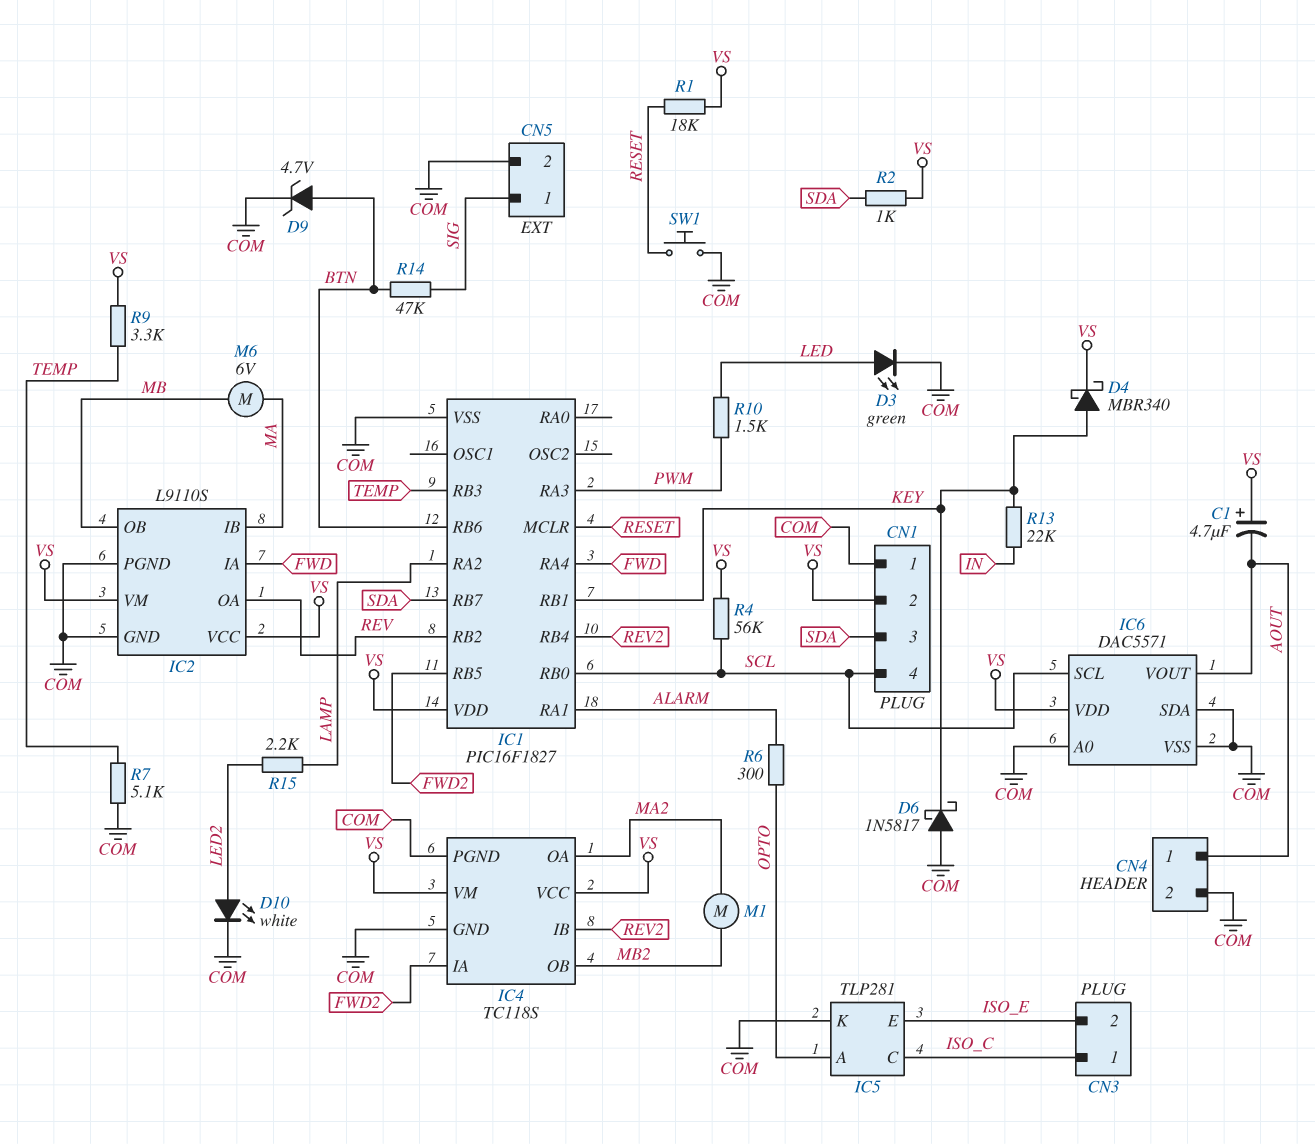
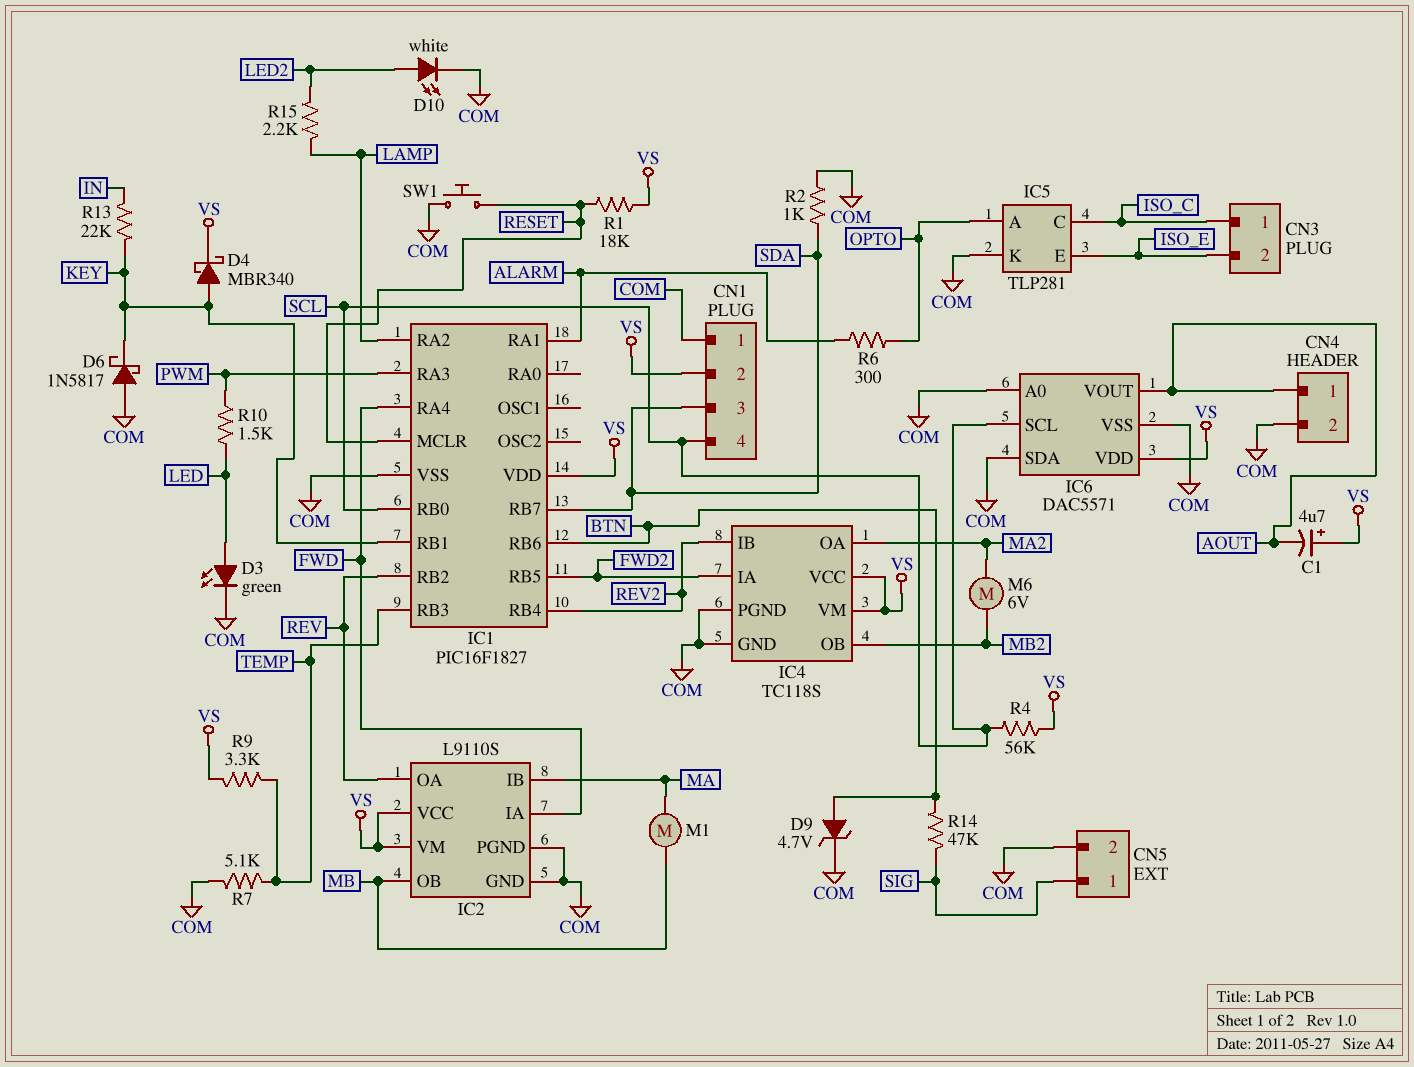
M1: motor (MA2, MB2) -> motor (MA, MB)
M6: motor 6V (MA, MB) -> motor 6V (MA2, MB2)
R2: 1k (SDA, VS) -> 1k (COM, SDA)

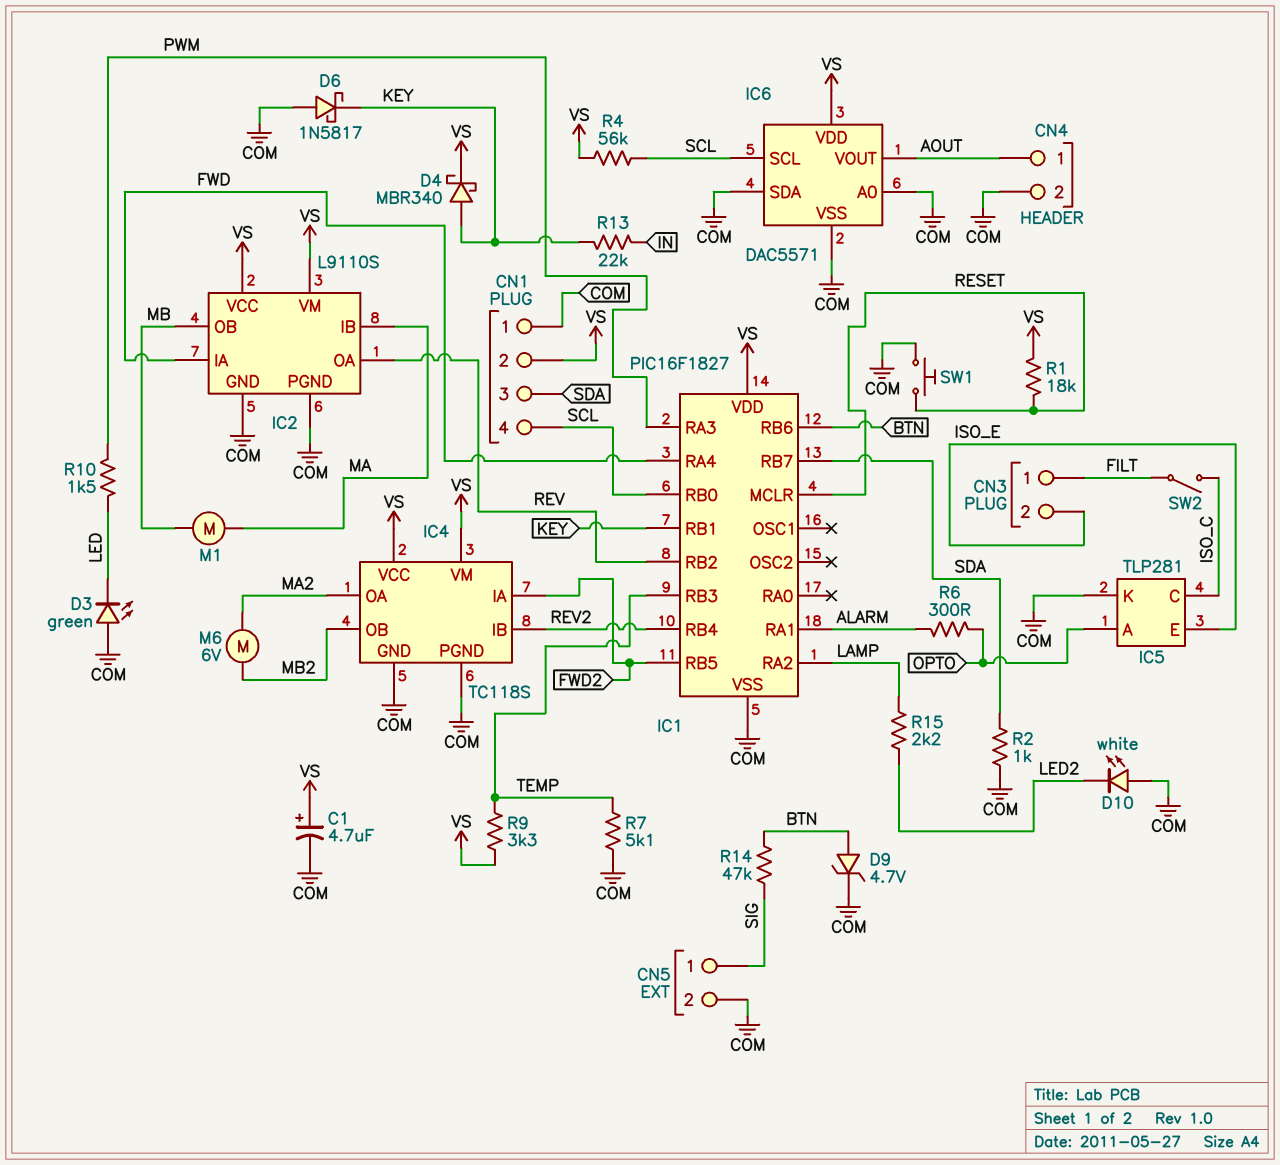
C1: 4.7uF (plus VS, minus AOUT) -> 4.7uF (plus VS, minus COM)
CN3 pin 1: ISO_C -> FILT
D3: LED green (A LED, K COM) -> LED green (A COM, K LED)
D10: LED white (A LED2, K COM) -> LED white (A COM, K LED2)
SW2: none -> switch (FILT, ISO_C)

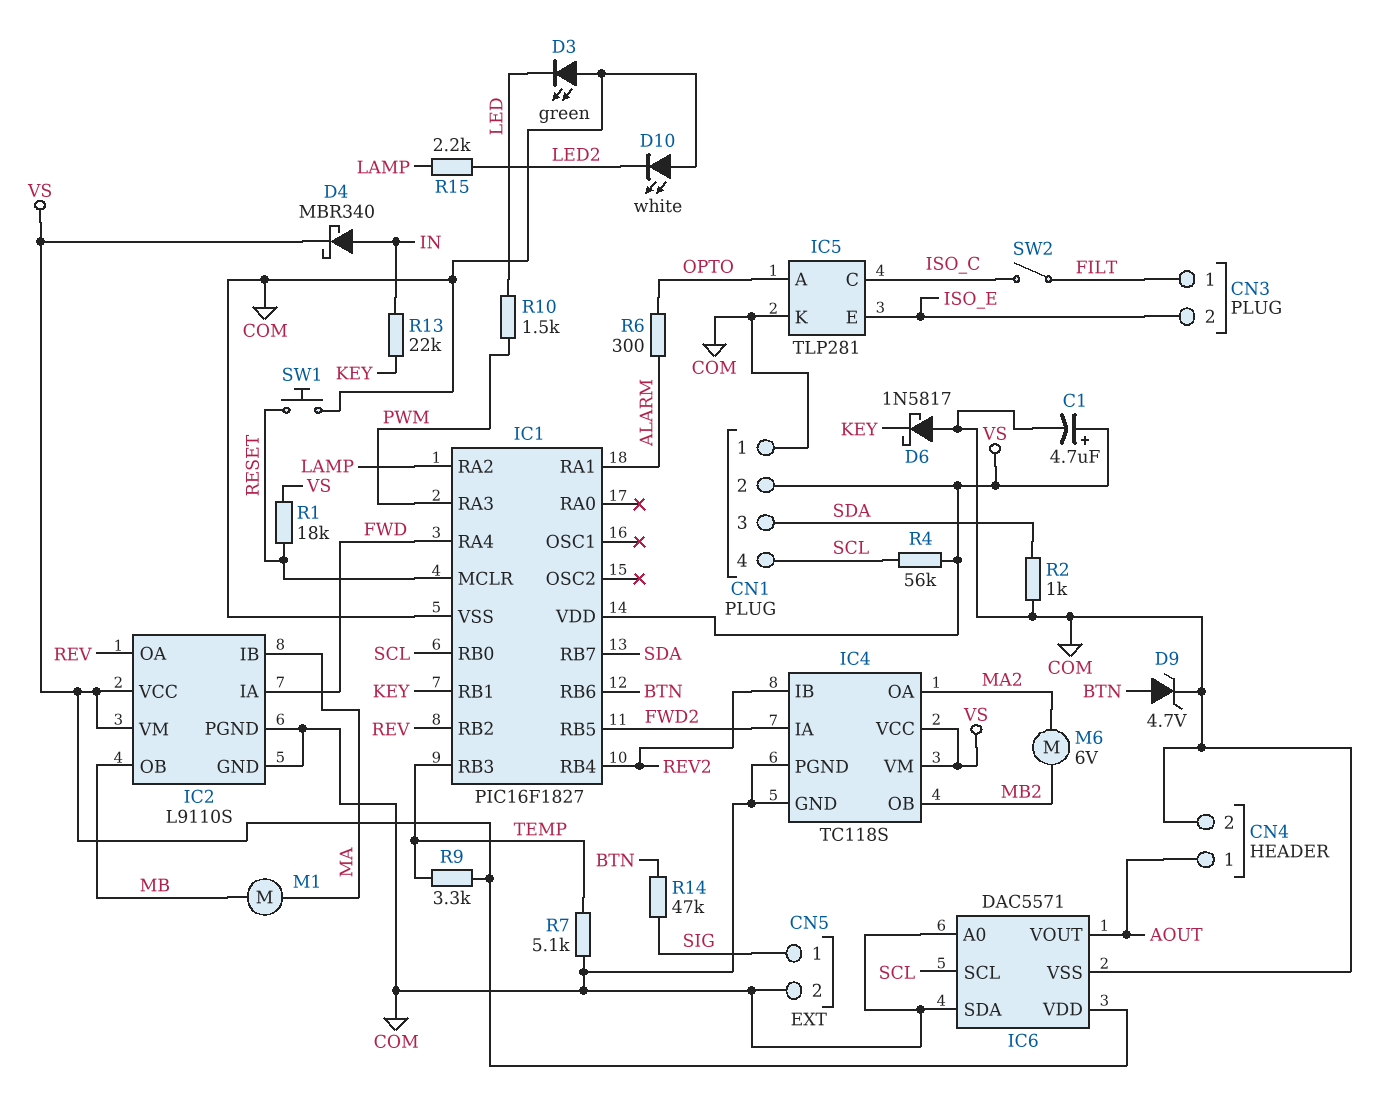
D4: schottky MBR340 (A KEY, K VS) -> schottky MBR340 (A IN, K VS)

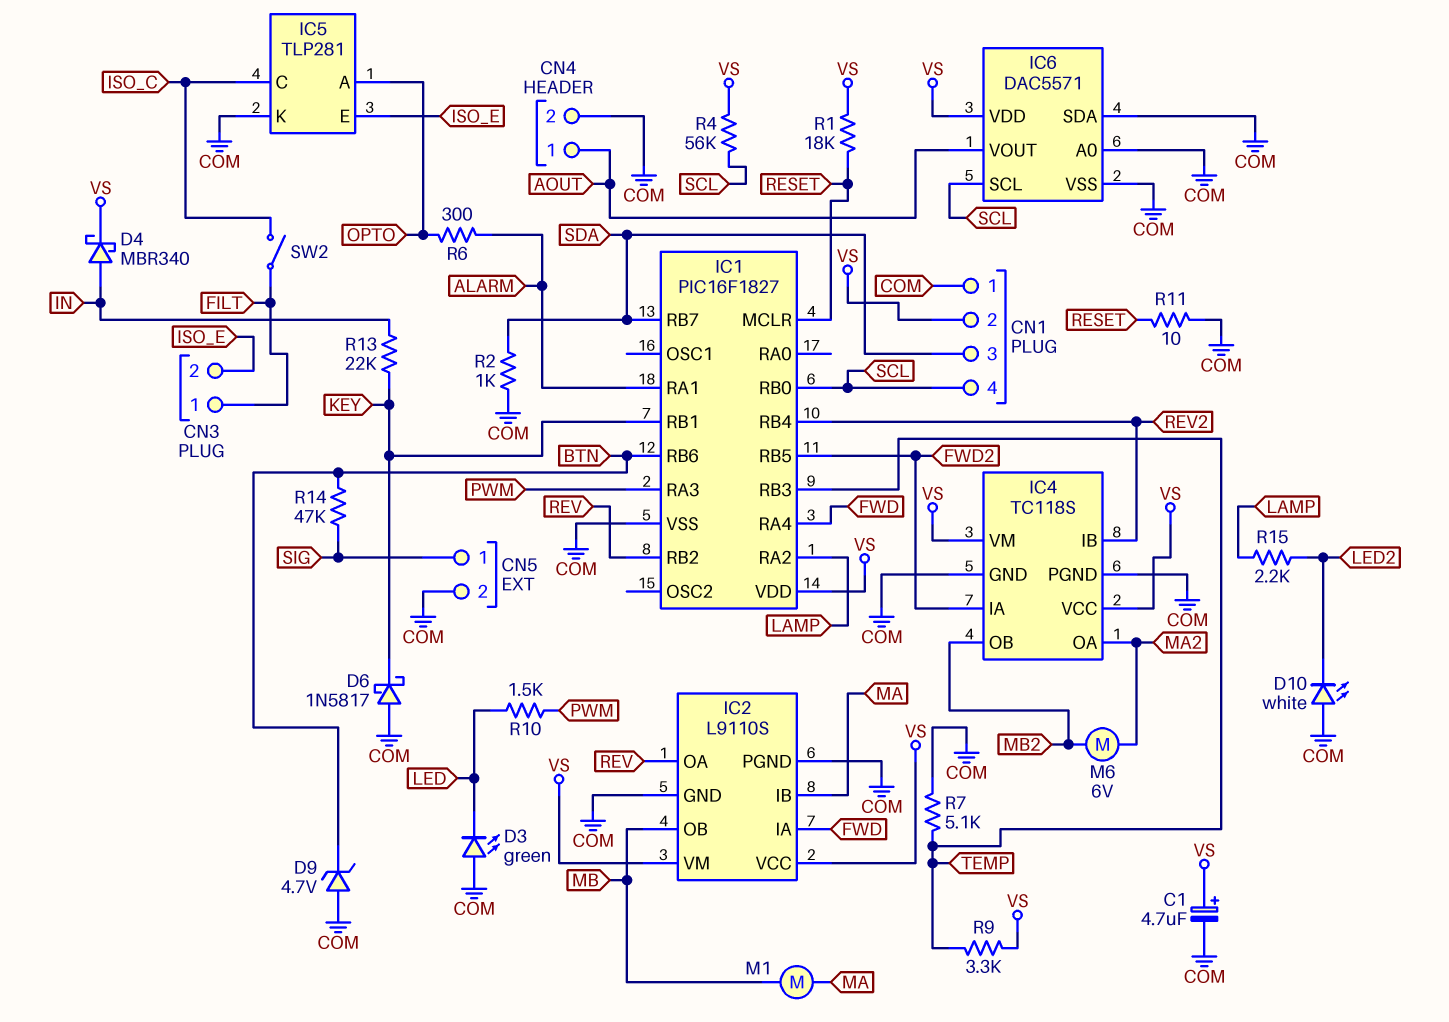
D9: zener 4.7V (A BTN, K COM) -> zener 4.7V (A COM, K BTN)
R11: none -> 10 (COM, RESET)
SW1: button (COM, RESET) -> none

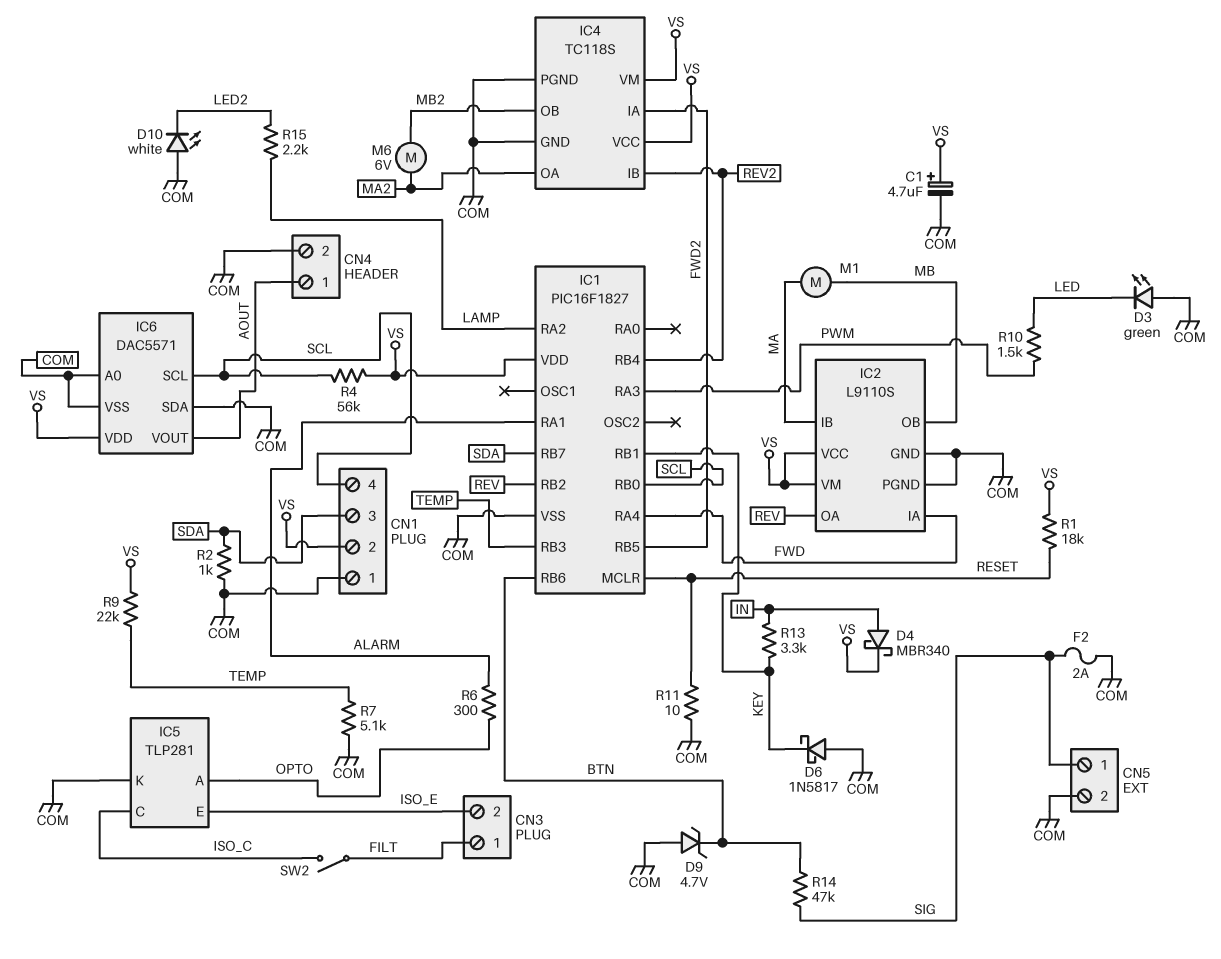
F2: none -> 2A (COM, SIG)
R9: 3.3k (TEMP, VS) -> 22k (TEMP, VS)
R13: 22k (IN, KEY) -> 3.3k (IN, KEY)

